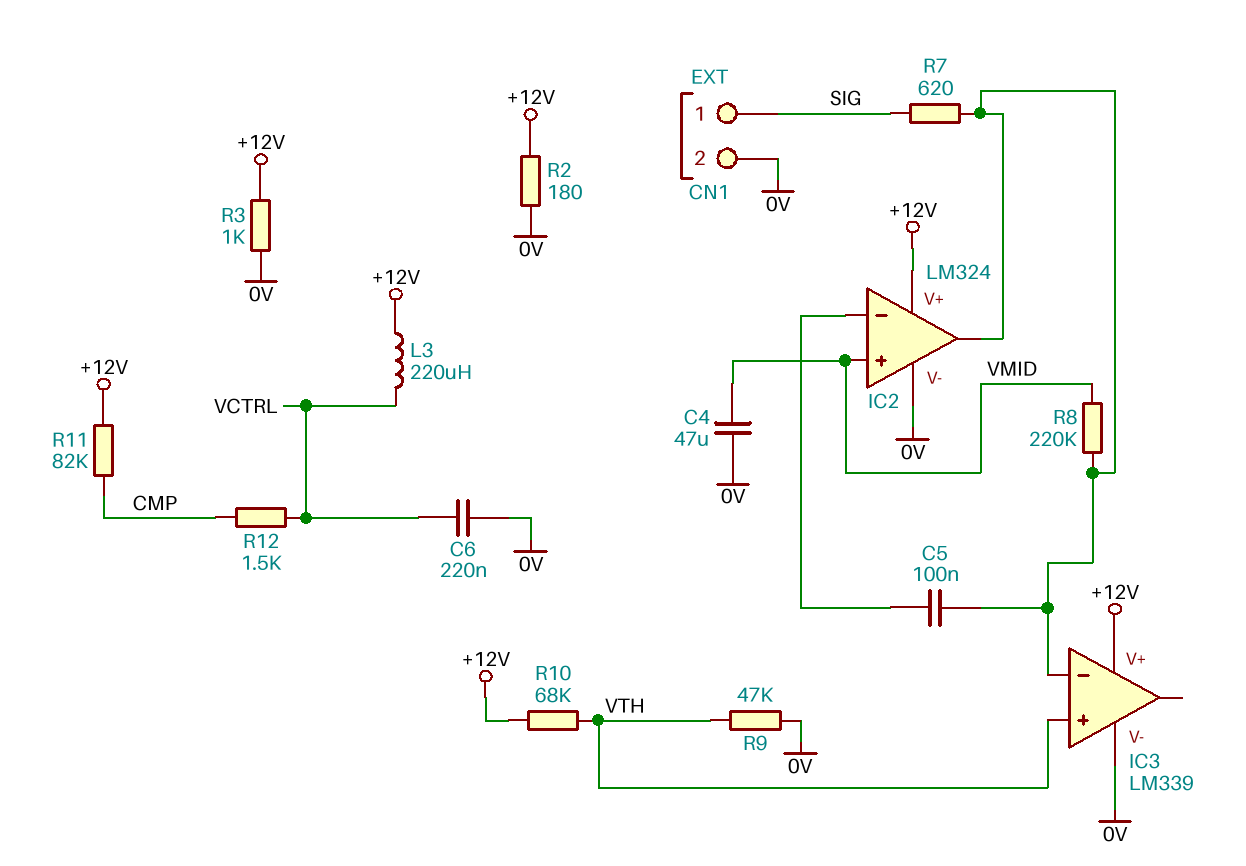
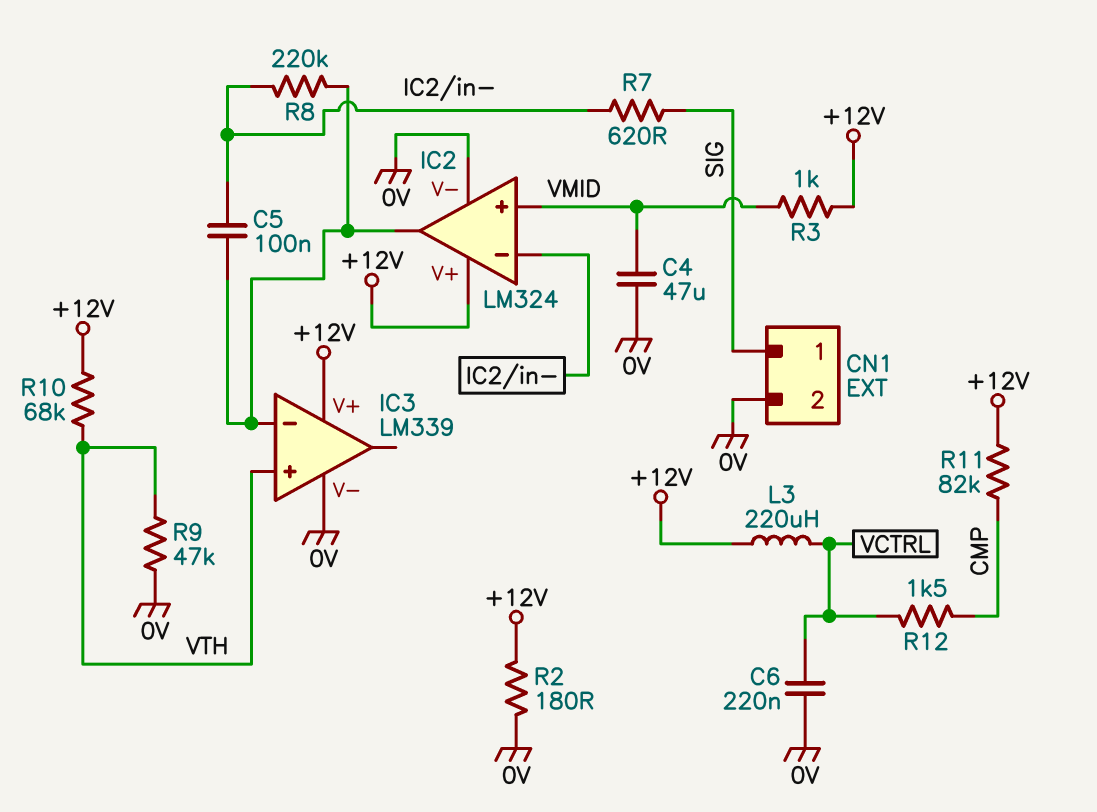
R3: 1k (+12V, 0V) -> 1k (+12V, VMID)
R7: 620 (IC2/out, SIG) -> 620 (IC2/in-, SIG)
R8: 220k (IC2/out, VMID) -> 220k (IC2/in-, IC2/out)

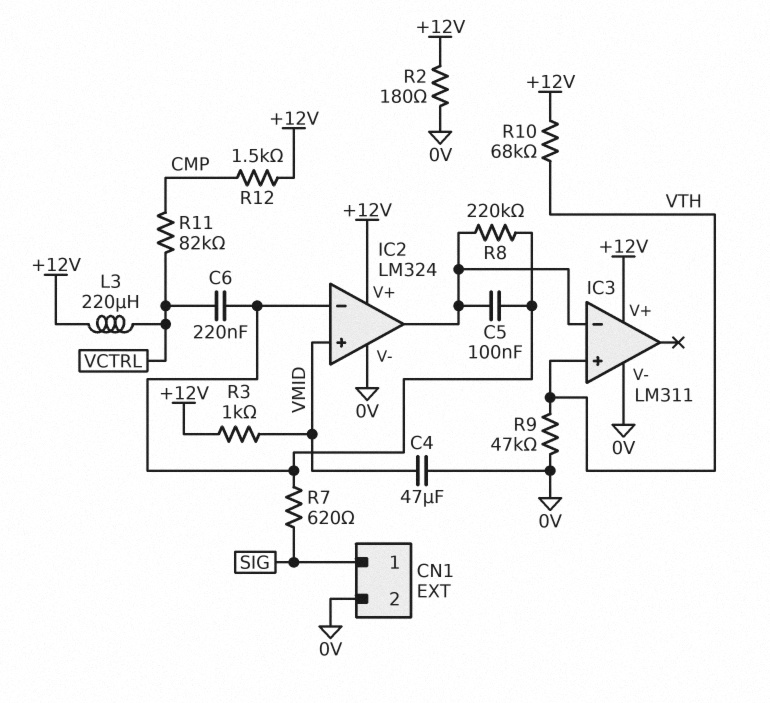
C6: 220nF (0V, VCTRL) -> 220nF (IC2/in-, VCTRL)
IC3: LM339 -> LM311
R11: 82k (+12V, CMP) -> 82k (CMP, VCTRL)
R12: 1.5k (CMP, VCTRL) -> 1.5k (+12V, CMP)

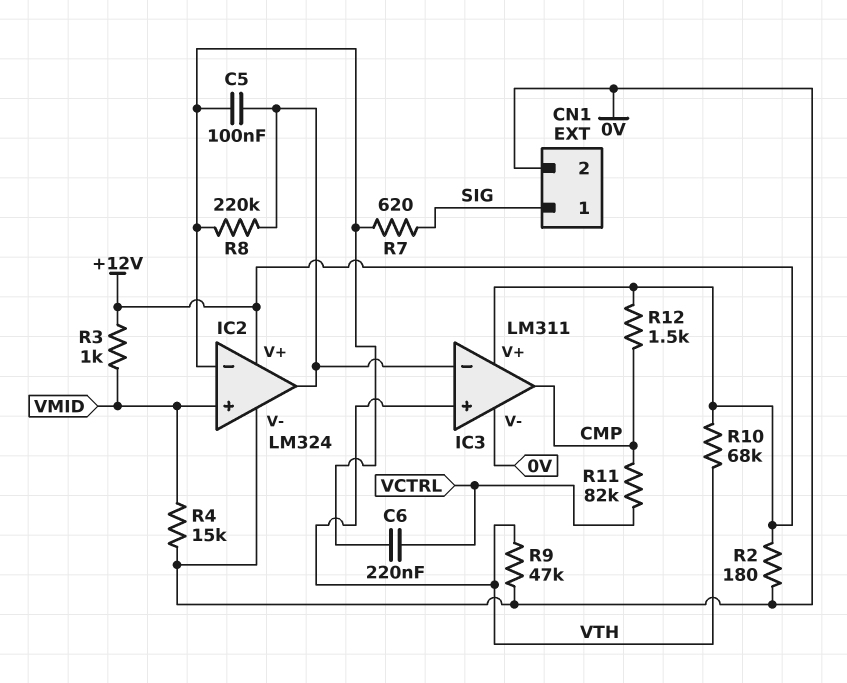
C4: 47uF (0V, VMID) -> none
IC3 pin out: none -> CMP
L3: 220uH (+12V, VCTRL) -> none
R4: none -> 15k (0V, VMID)

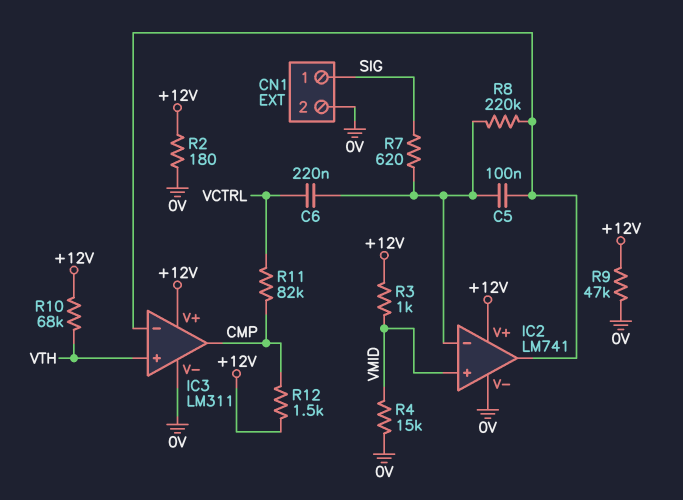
IC2: LM324 -> LM741
R9: 47k (0V, VTH) -> 47k (+12V, 0V)

